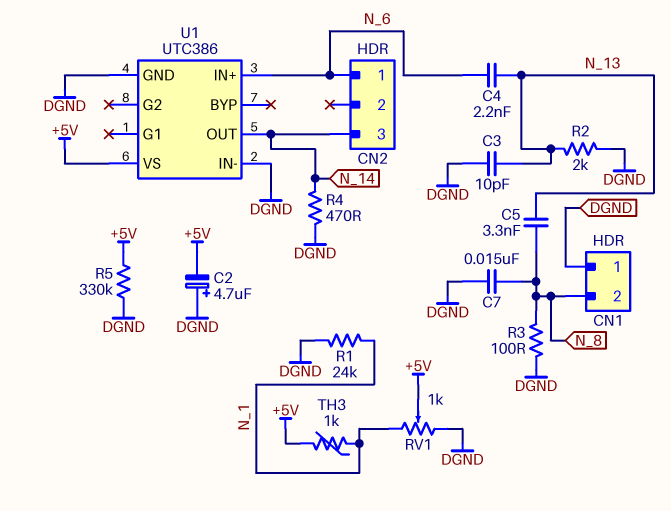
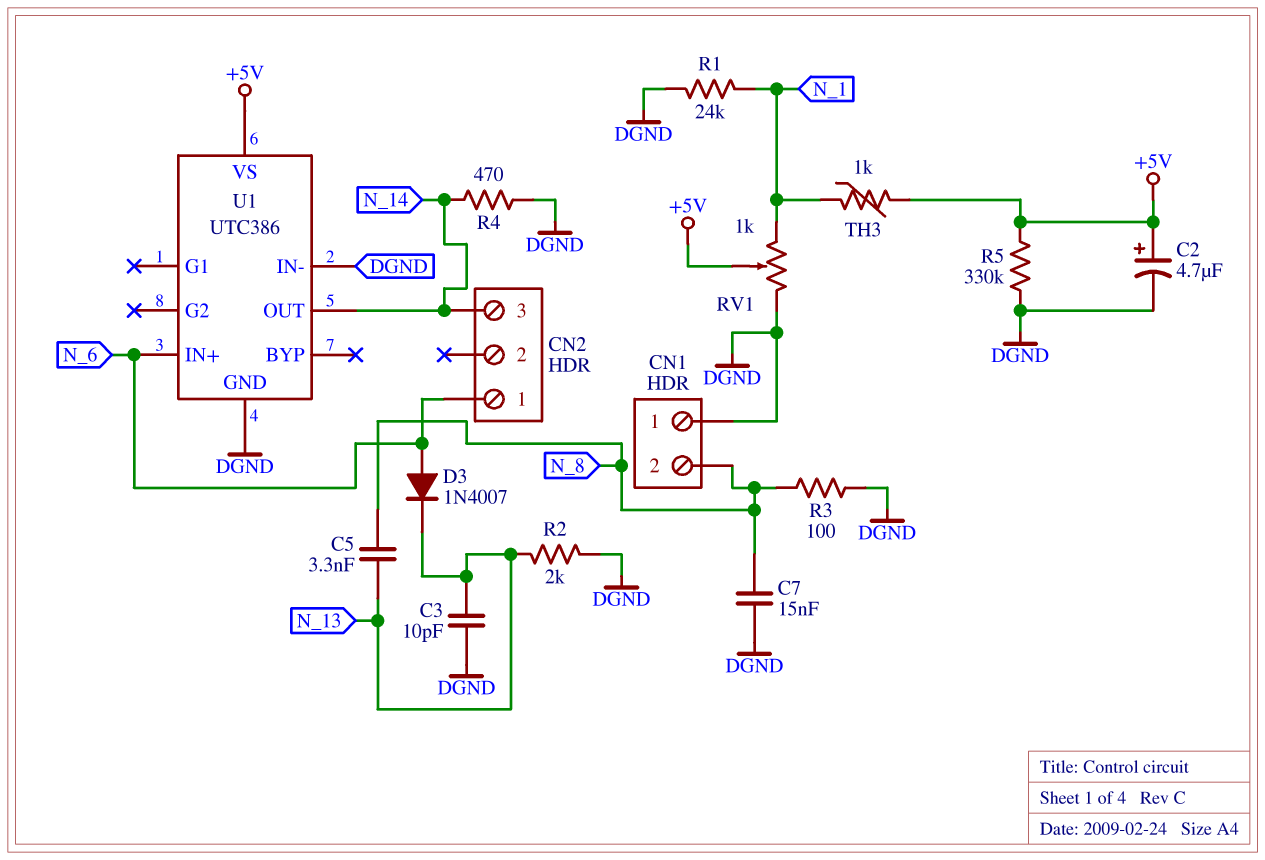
C2: 4.7uF (plus DGND, minus +5V) -> 4.7uF (plus +5V, minus DGND)
C4: 2.2nF (N_6, N_13) -> none
D3: none -> diode 1N4007 (A N_6, K N_13)

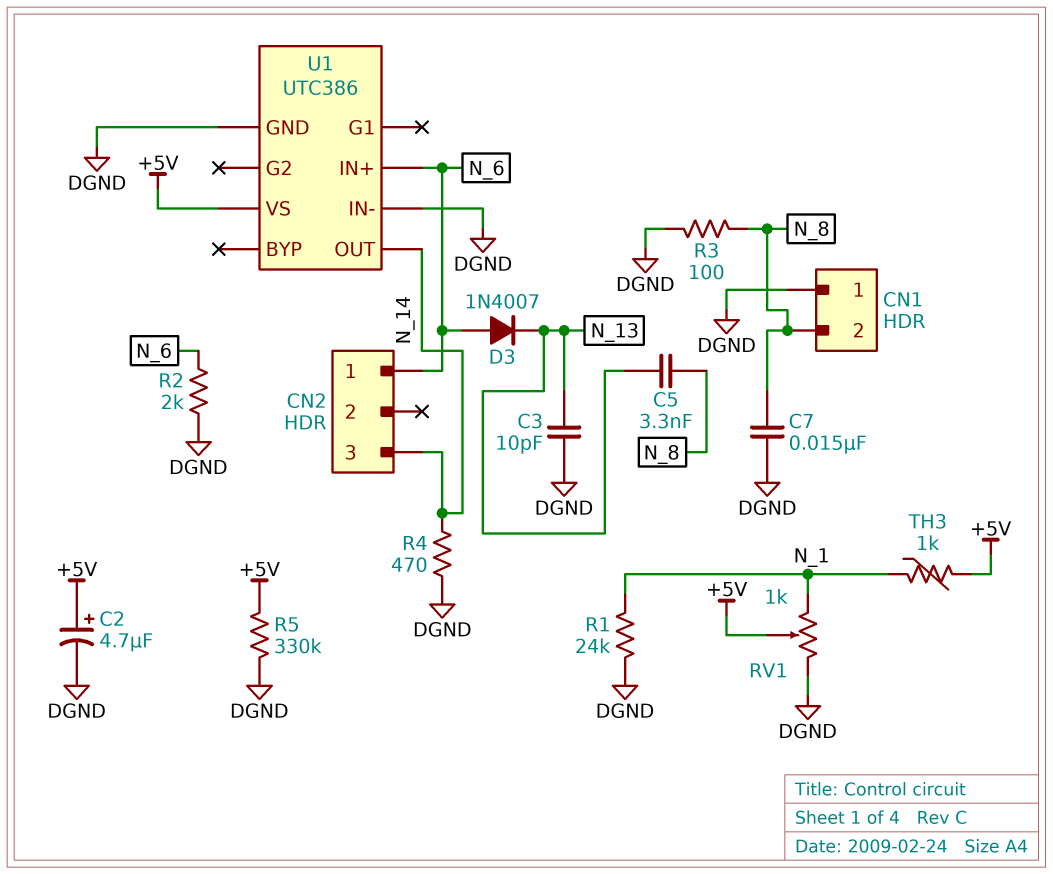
R2: 2k (DGND, N_13) -> 2k (DGND, N_6)

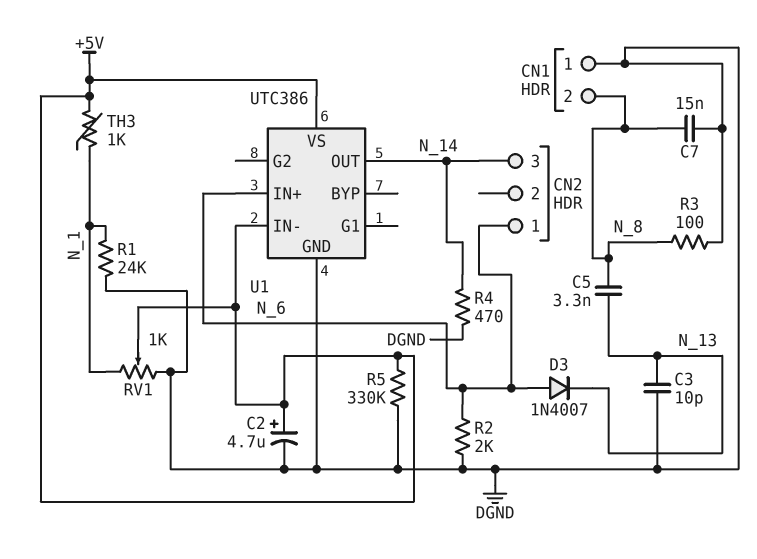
U1 pin IN-: DGND -> +5V

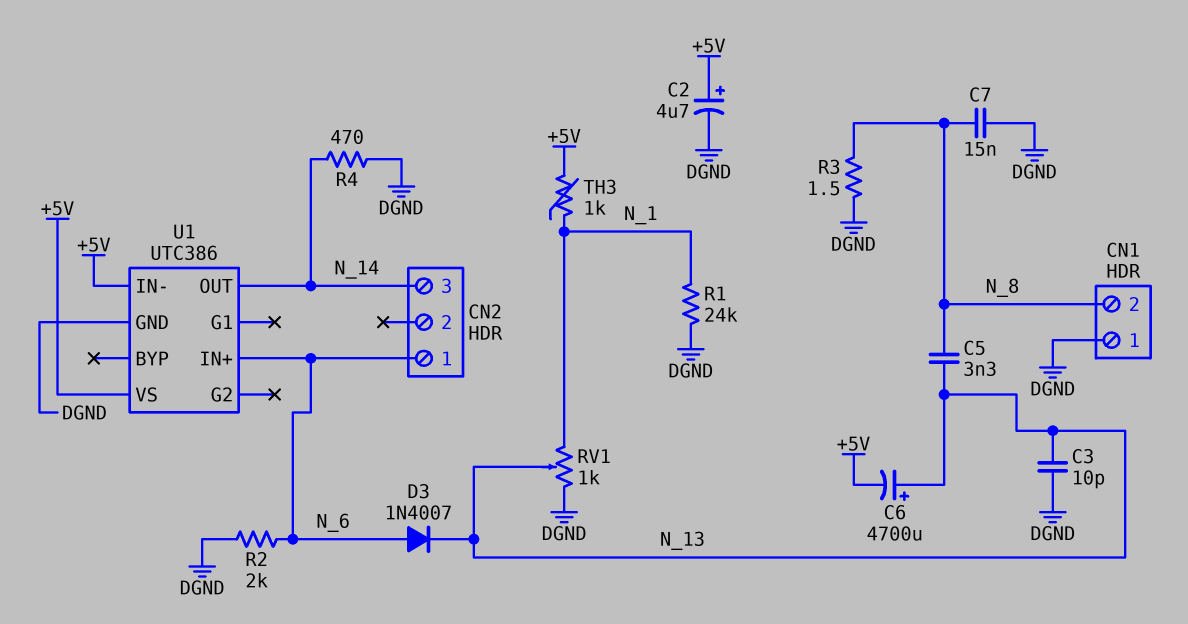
C6: none -> 4700uF (plus N_13, minus +5V)
R3: 100 (DGND, N_8) -> 1.5 (DGND, N_8)
R5: 330k (+5V, DGND) -> none
RV1: 1k (DGND, N_1, wiper +5V) -> 1k (DGND, N_1, wiper N_13)

